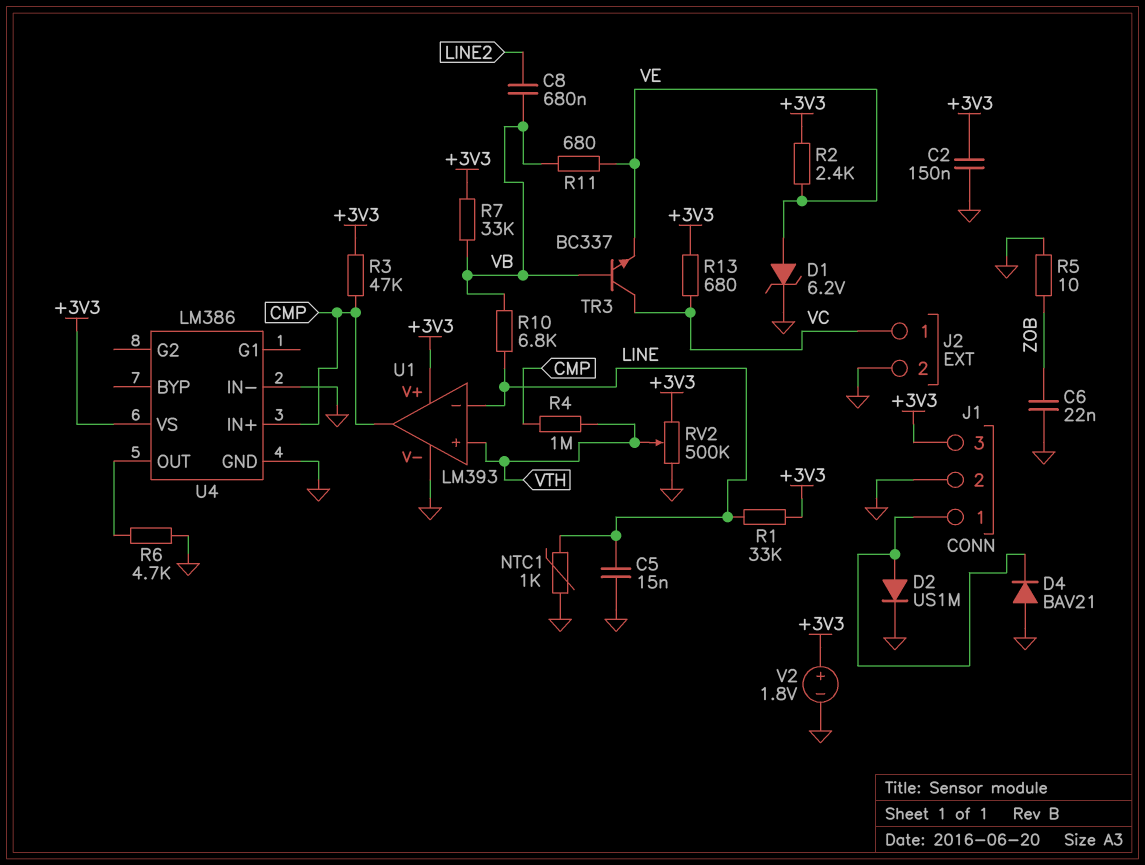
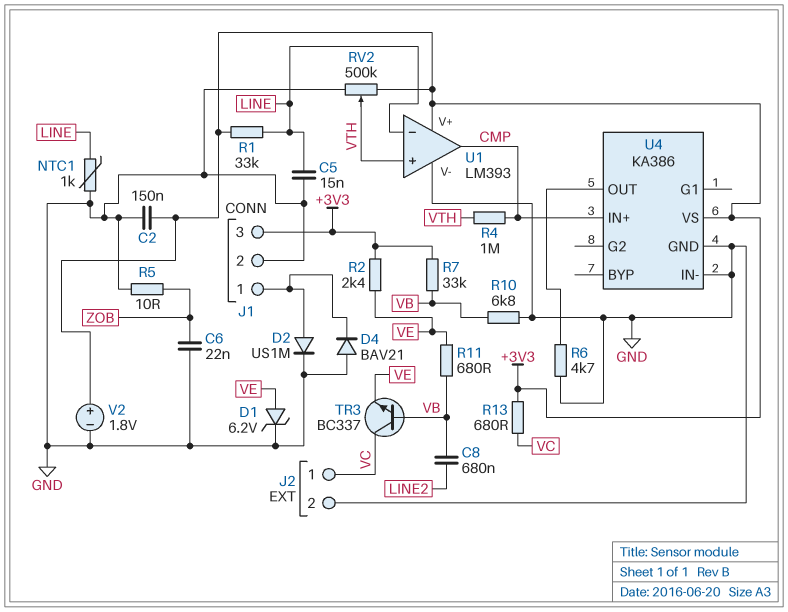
R3: 47k (+3V3, CMP) -> none
R10: 6.8k (LINE, VB) -> 6.8k (GND, VB)
U4: LM386 -> KA386

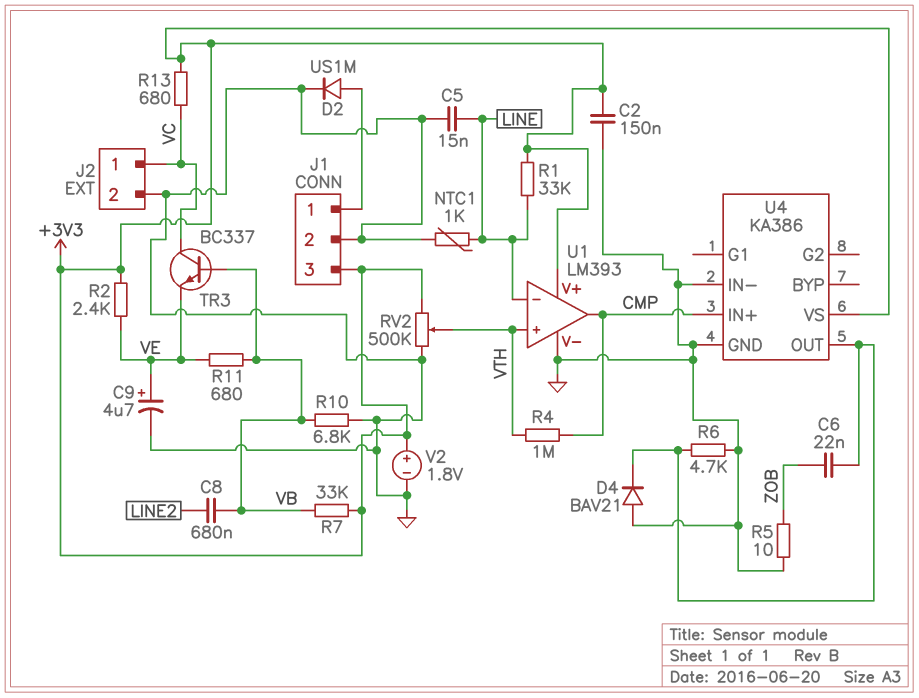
C6: 22nF (GND, ZOB) -> 22nF (U4/OUT, ZOB)
C9: none -> 4.7uF (plus VE, minus GND)
D1: zener 6.2V (A VE, K GND) -> none
D4: diode BAV21 (A GND, K J1/1) -> diode BAV21 (A GND, K U4/OUT)

